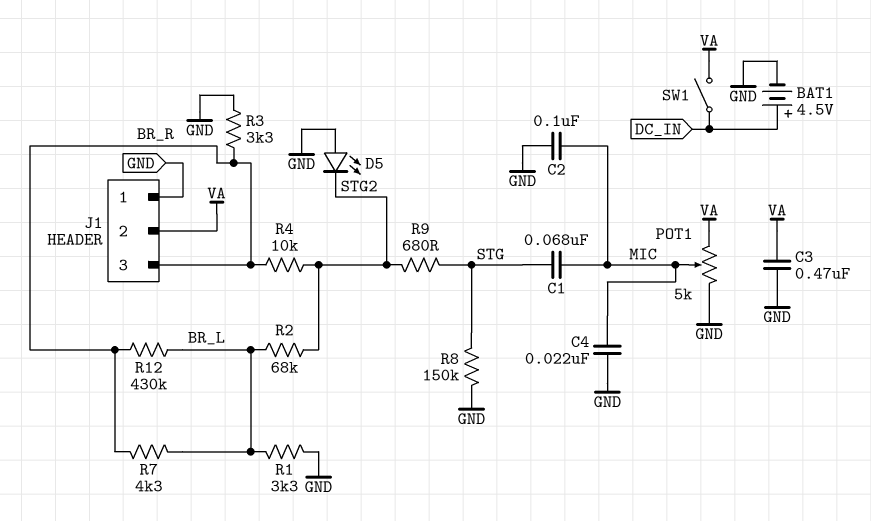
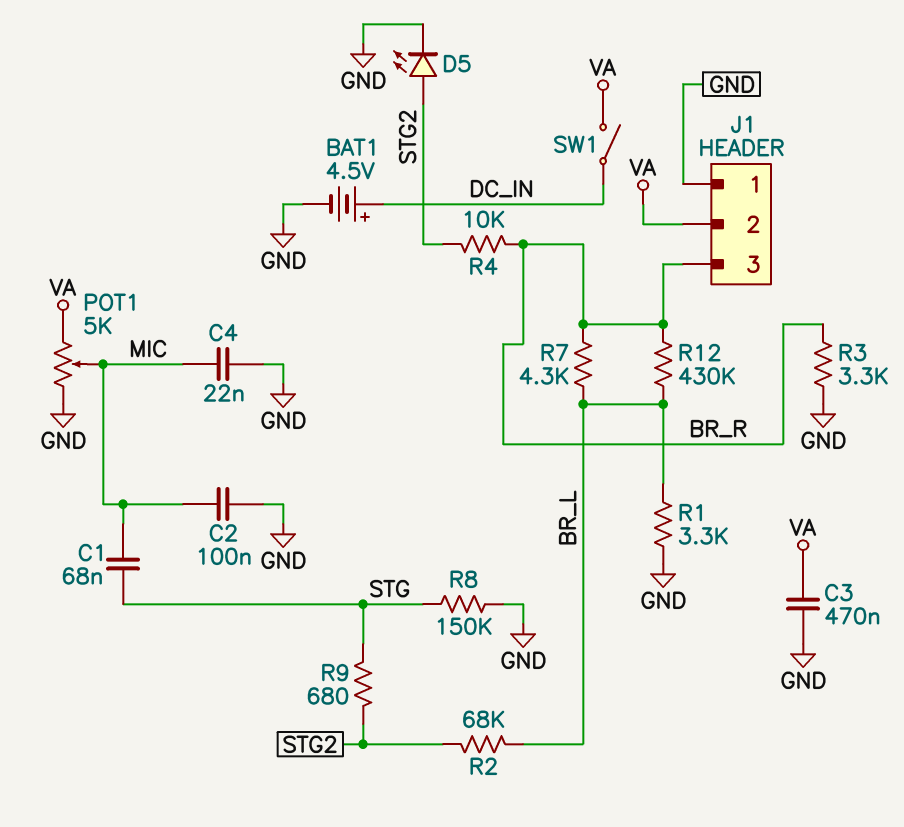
D5: LED (A GND, K STG2) -> LED (A STG2, K GND)

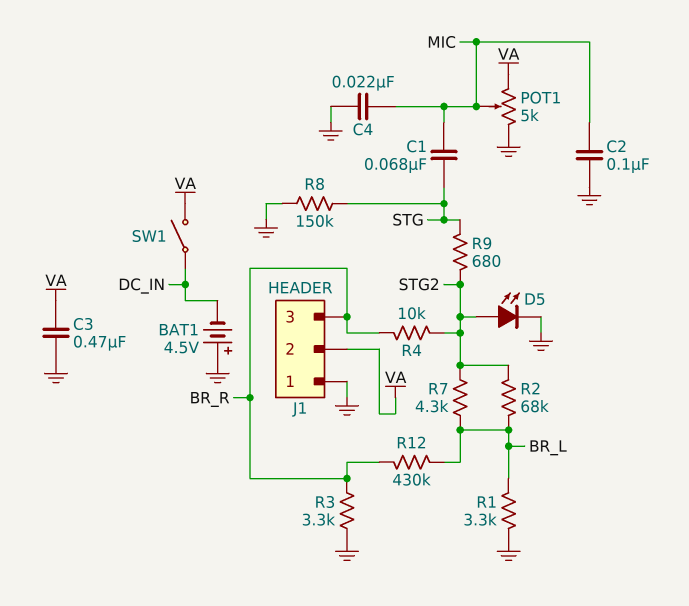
BAT1: 4.5V (plus DC_IN, minus GND) -> 4.5V (plus GND, minus DC_IN)
R7: 4.3k (BR_L, BR_R) -> 4.3k (BR_L, STG2)

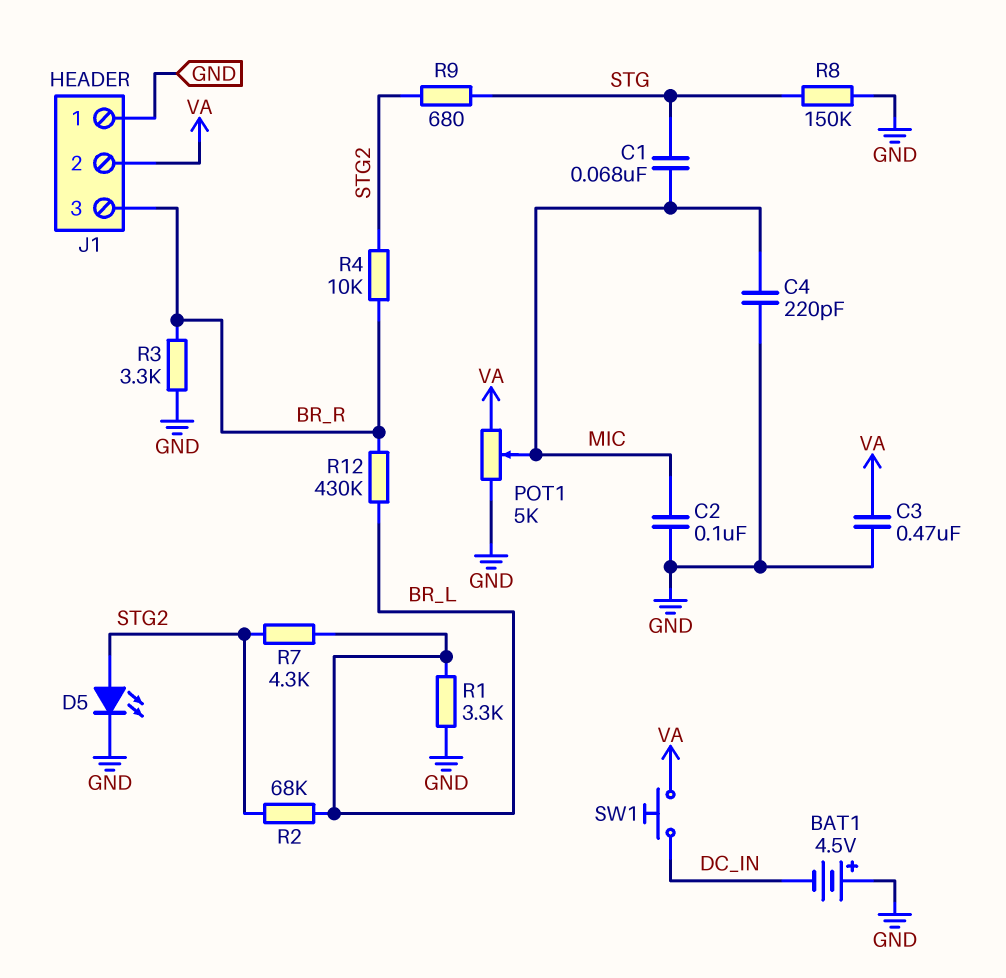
C4: 22nF (GND, MIC) -> 220pF (GND, MIC)
SW1: switch (DC_IN, VA) -> button (DC_IN, VA)

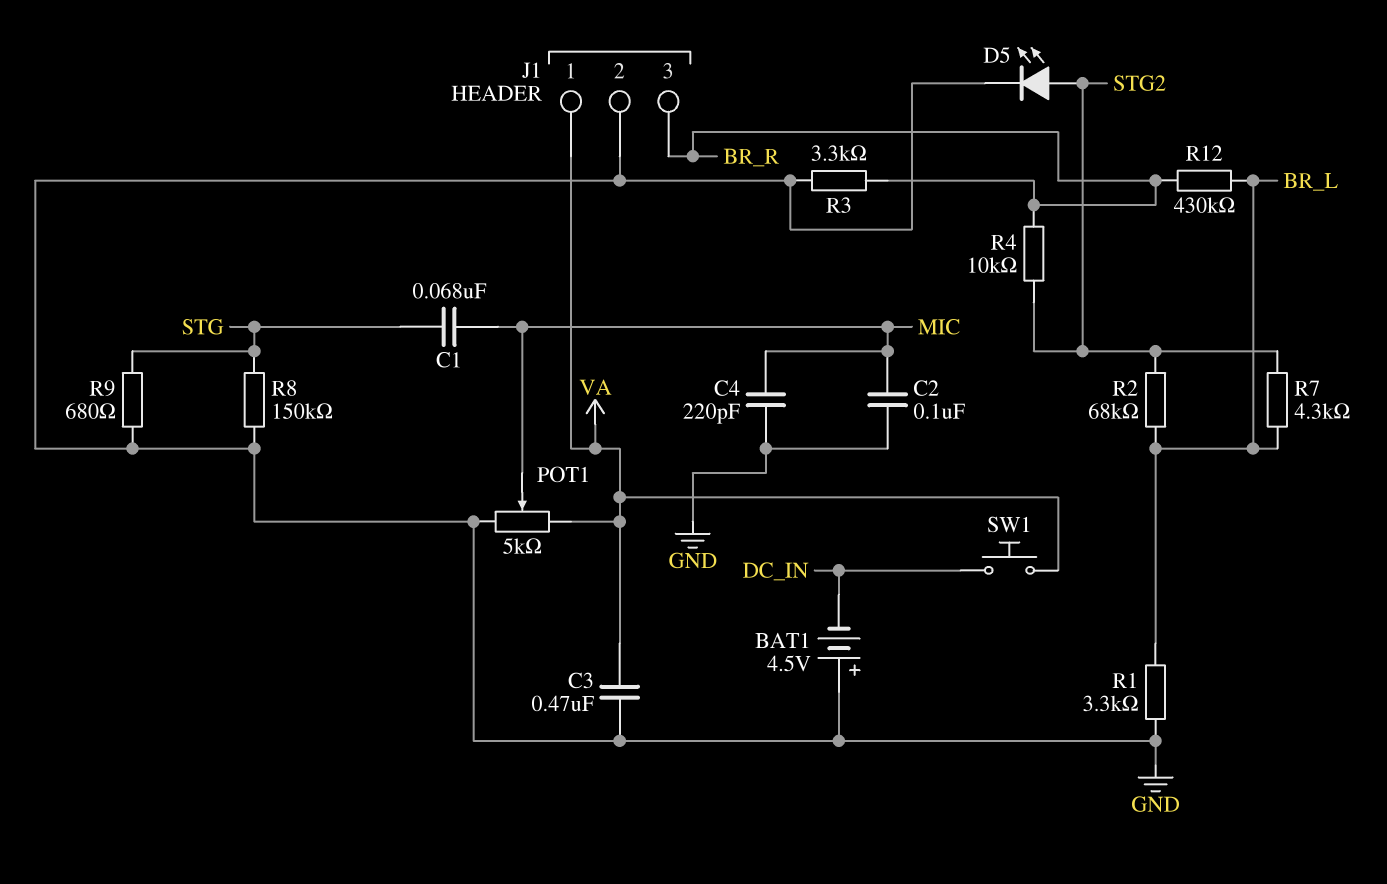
J1 pin 1: GND -> VA
J1 pin 2: VA -> GND
R9: 680 (STG, STG2) -> 680 (GND, STG)

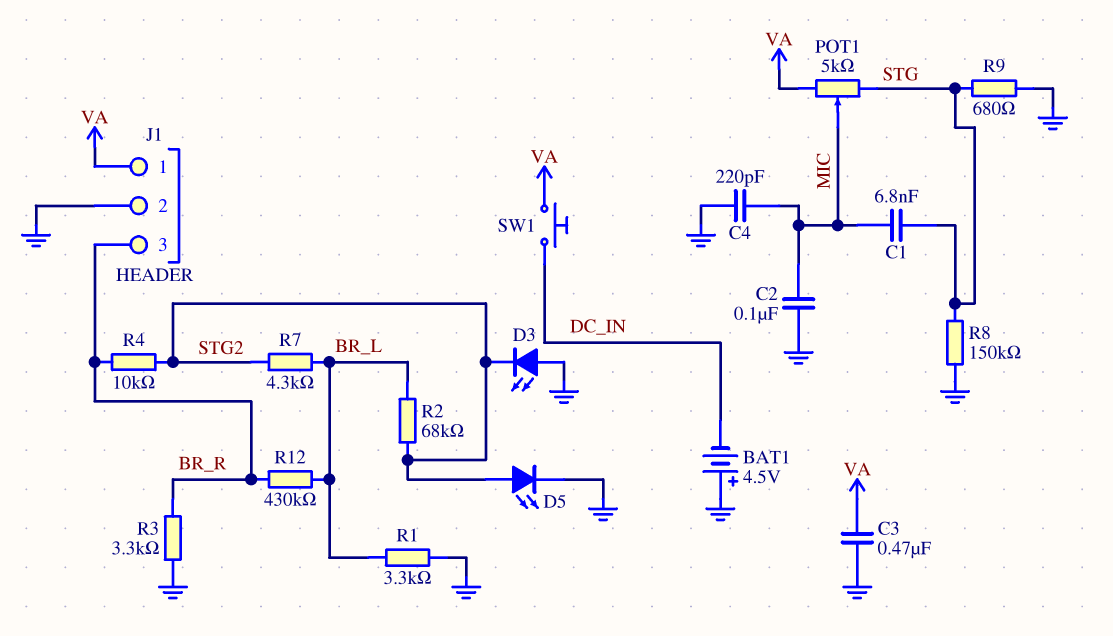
C1: 68nF (MIC, STG) -> 6.8nF (MIC, STG)
D3: none -> LED (A GND, K STG2)
POT1: 5k (GND, VA, wiper MIC) -> 5k (STG, VA, wiper MIC)

